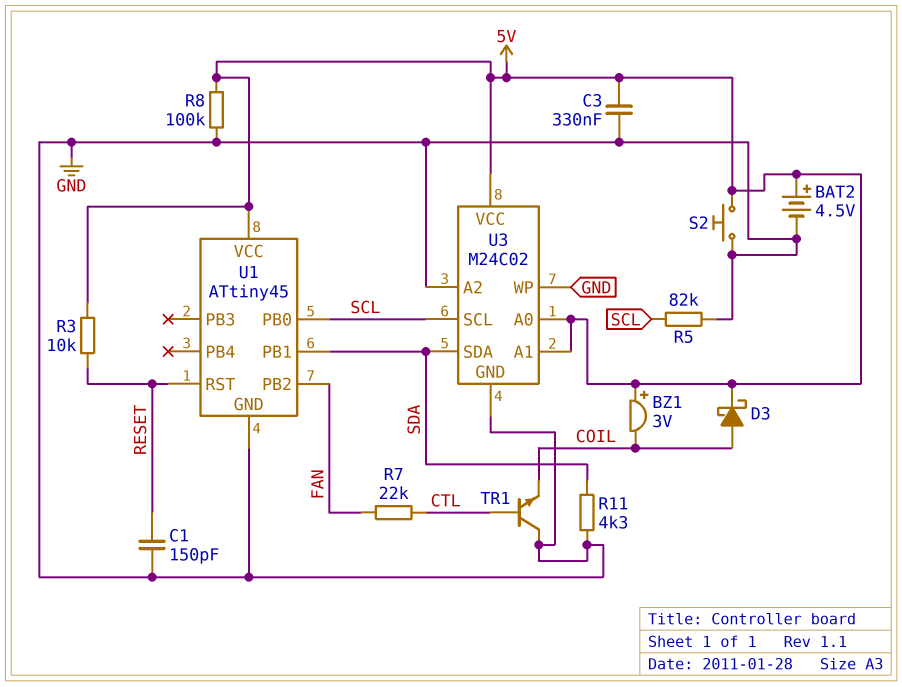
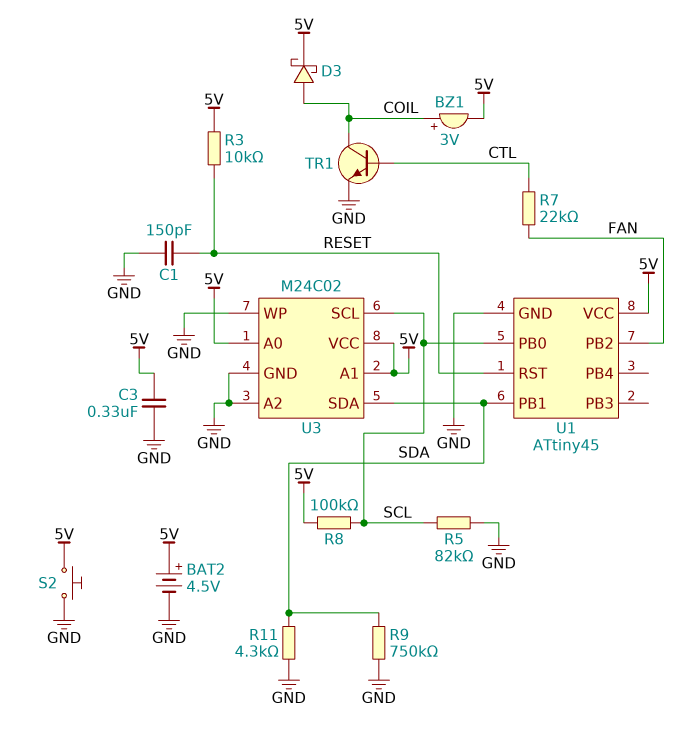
BZ1: buzzer 3V (plus 5V, minus COIL) -> buzzer 3V (plus COIL, minus 5V)
R8: 100k (5V, GND) -> 100k (5V, SCL)
R9: none -> 750k (GND, SDA)
TR1: NPN (B CTL, C GND, E COIL) -> NPN (B CTL, C COIL, E GND)

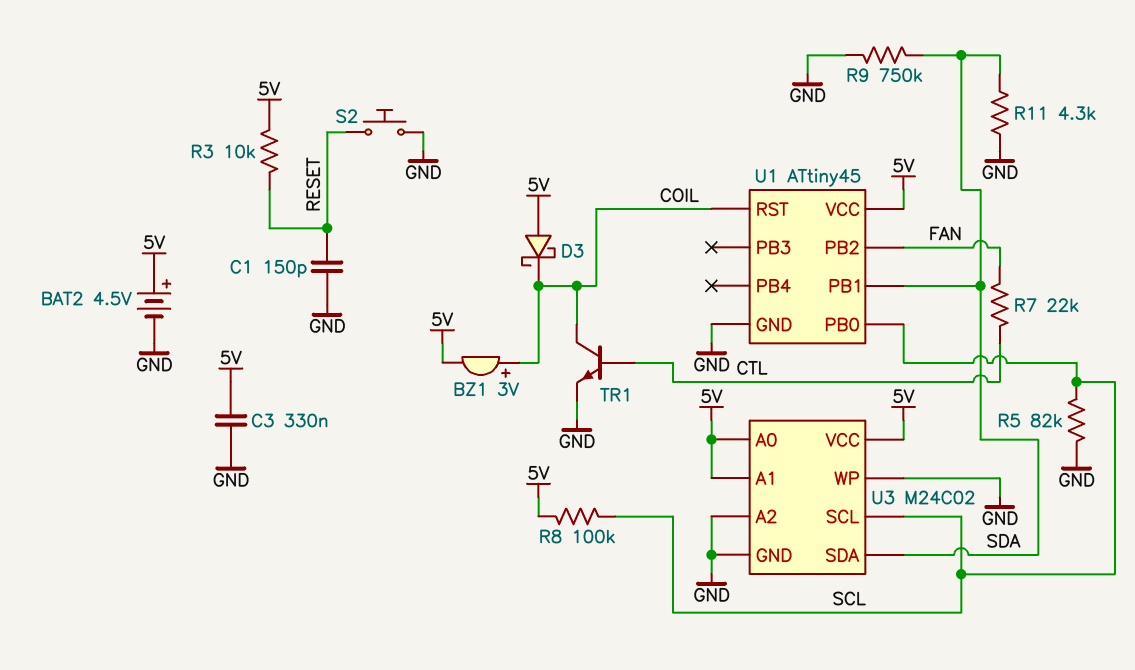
D3: schottky (A COIL, K 5V) -> schottky (A 5V, K COIL)
S2: button (5V, GND) -> button (GND, RESET)
U1 pin RST: RESET -> COIL

